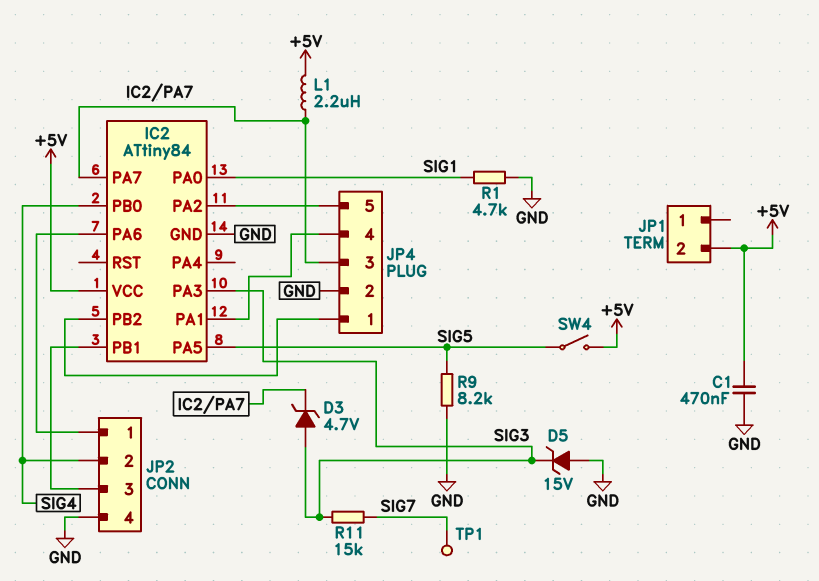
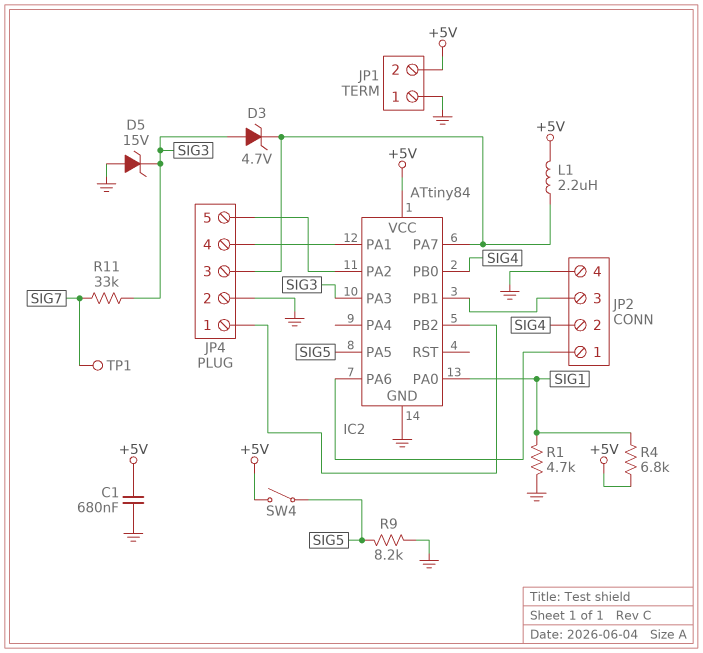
C1: 470nF (+5V, GND) -> 680nF (+5V, GND)
JP1 pin 1: none -> GND
R4: none -> 6.8k (+5V, SIG1)
R11: 15k (SIG3, SIG7) -> 33k (SIG3, SIG7)

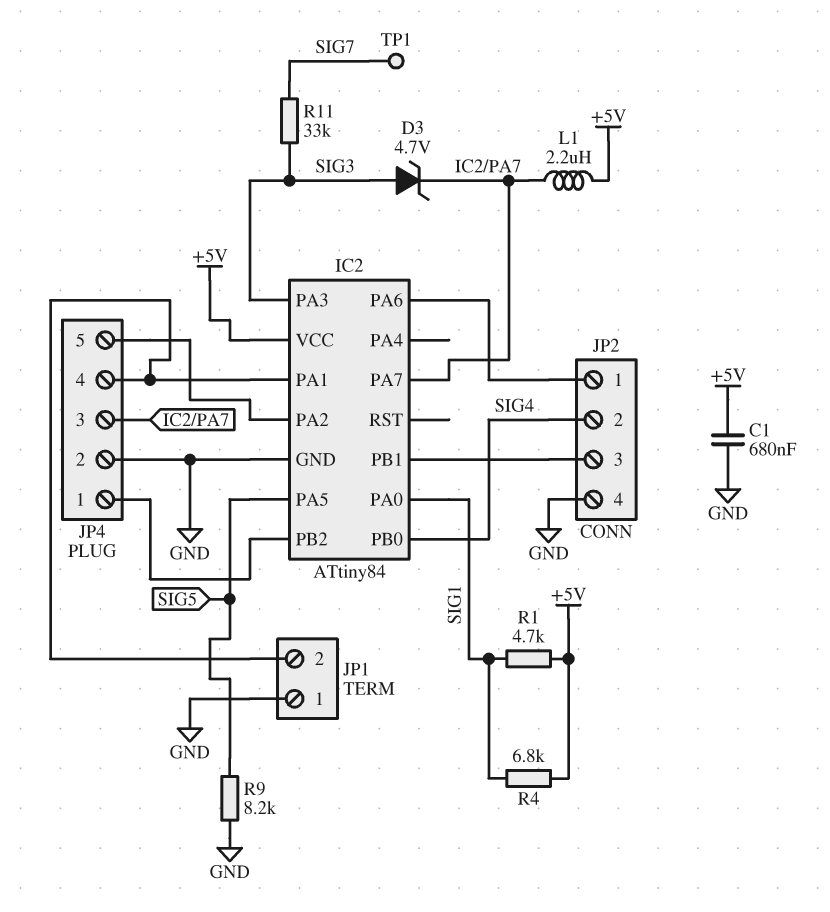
D5: zener 15V (A GND, K SIG3) -> none
JP1 pin 2: +5V -> IC2/PA1
R1: 4.7k (GND, SIG1) -> 4.7k (+5V, SIG1)
SW4: switch (+5V, SIG5) -> none

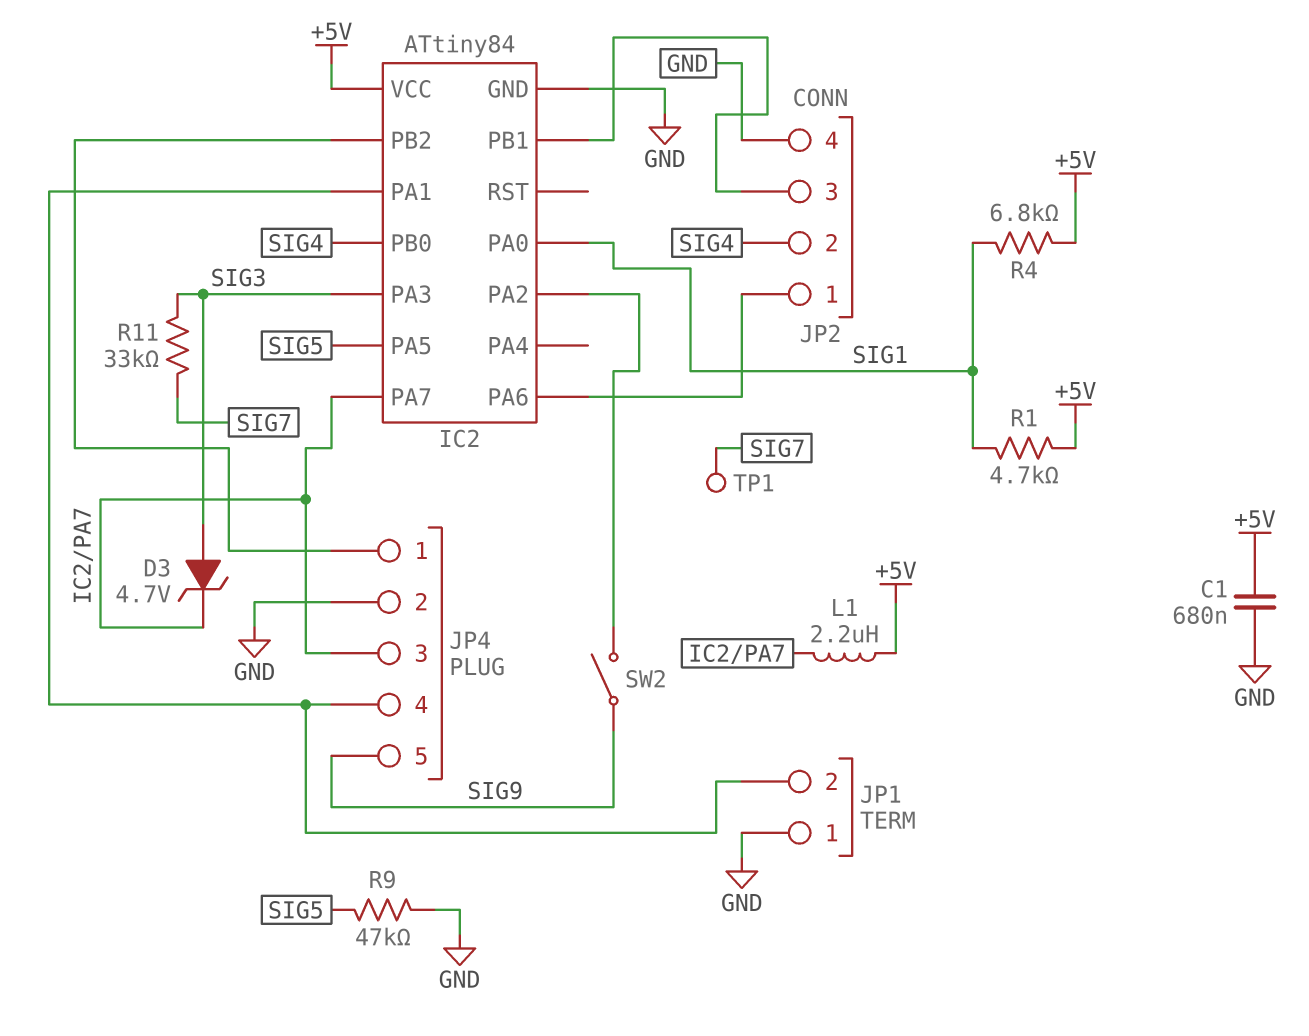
JP4 pin 5: IC2/PA2 -> SIG9
R9: 8.2k (GND, SIG5) -> 47k (GND, SIG5)
SW2: none -> switch (IC2/PA2, SIG9)

